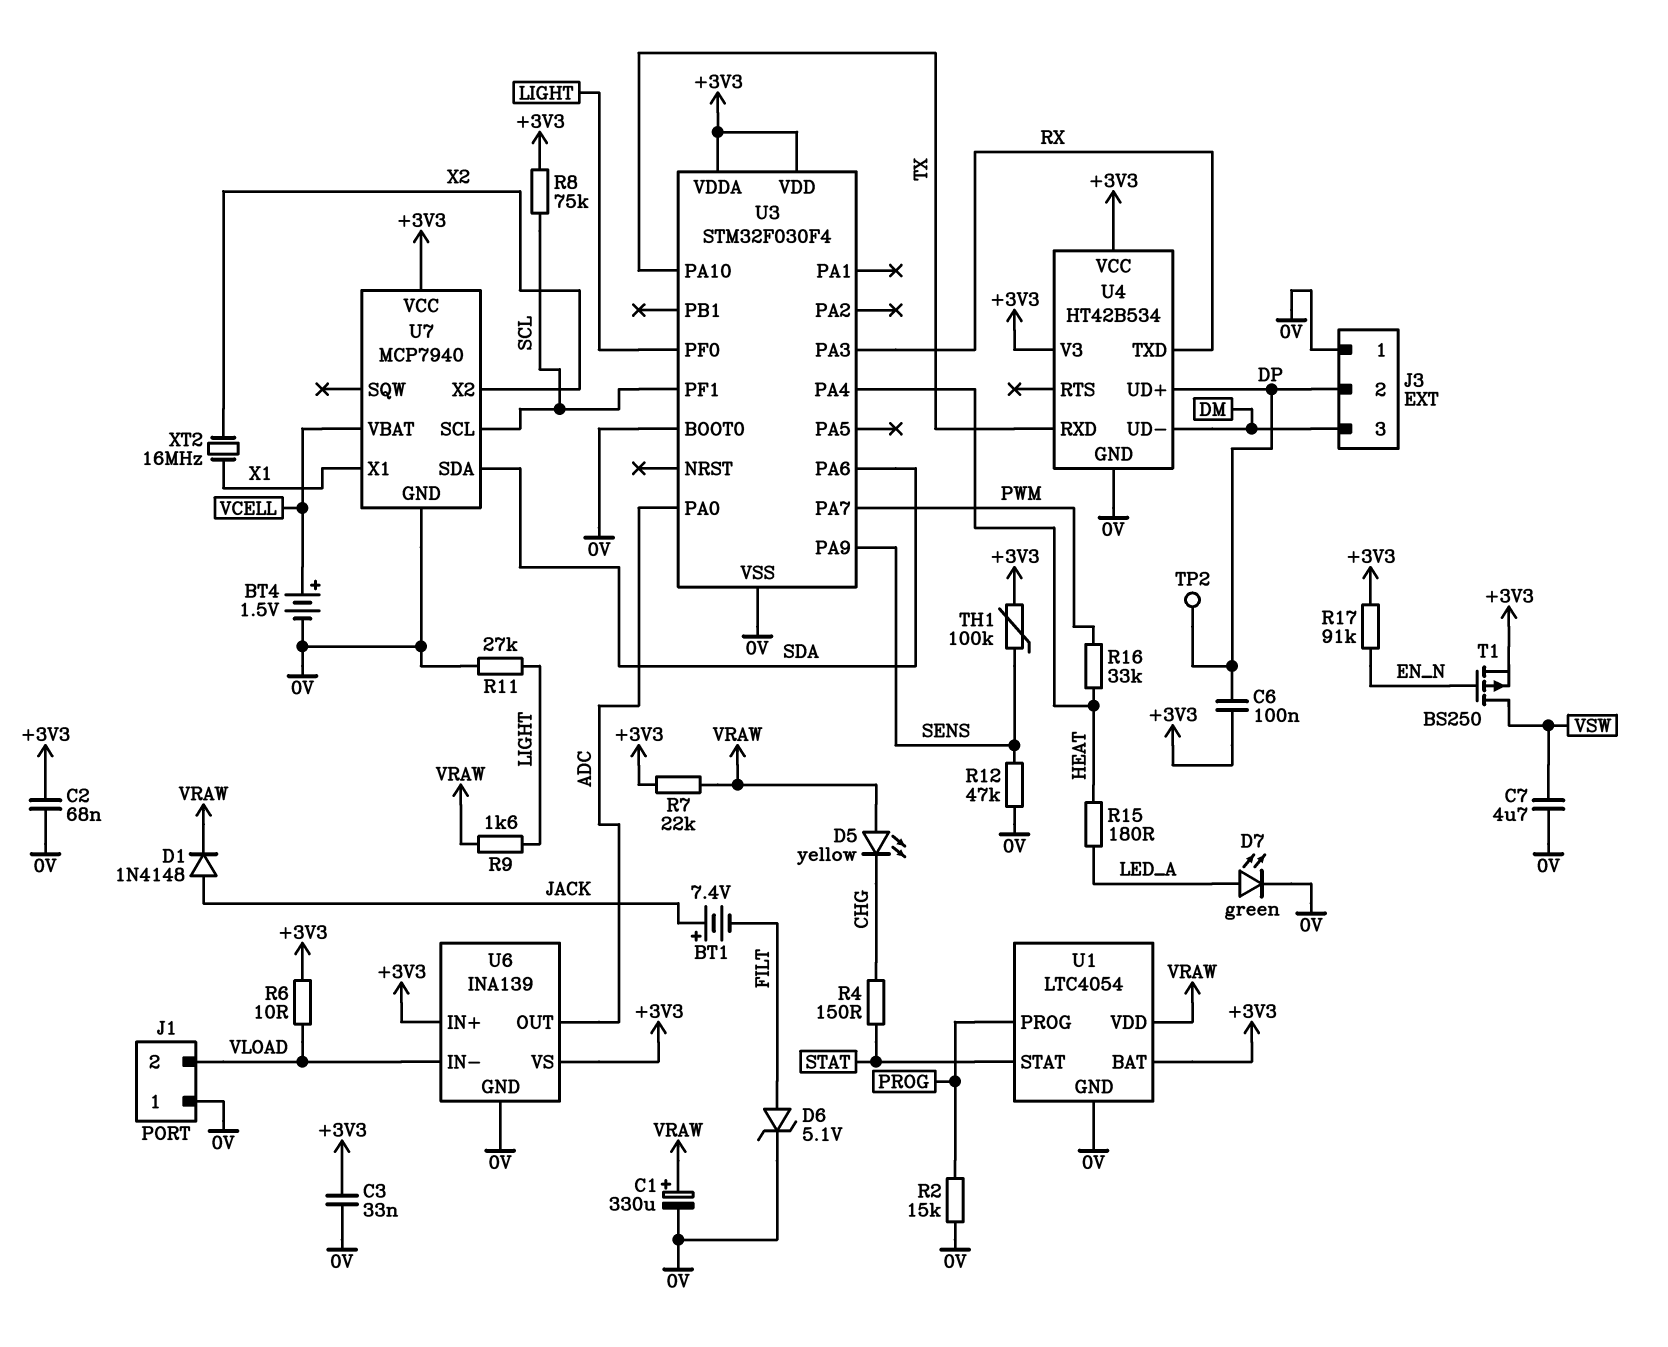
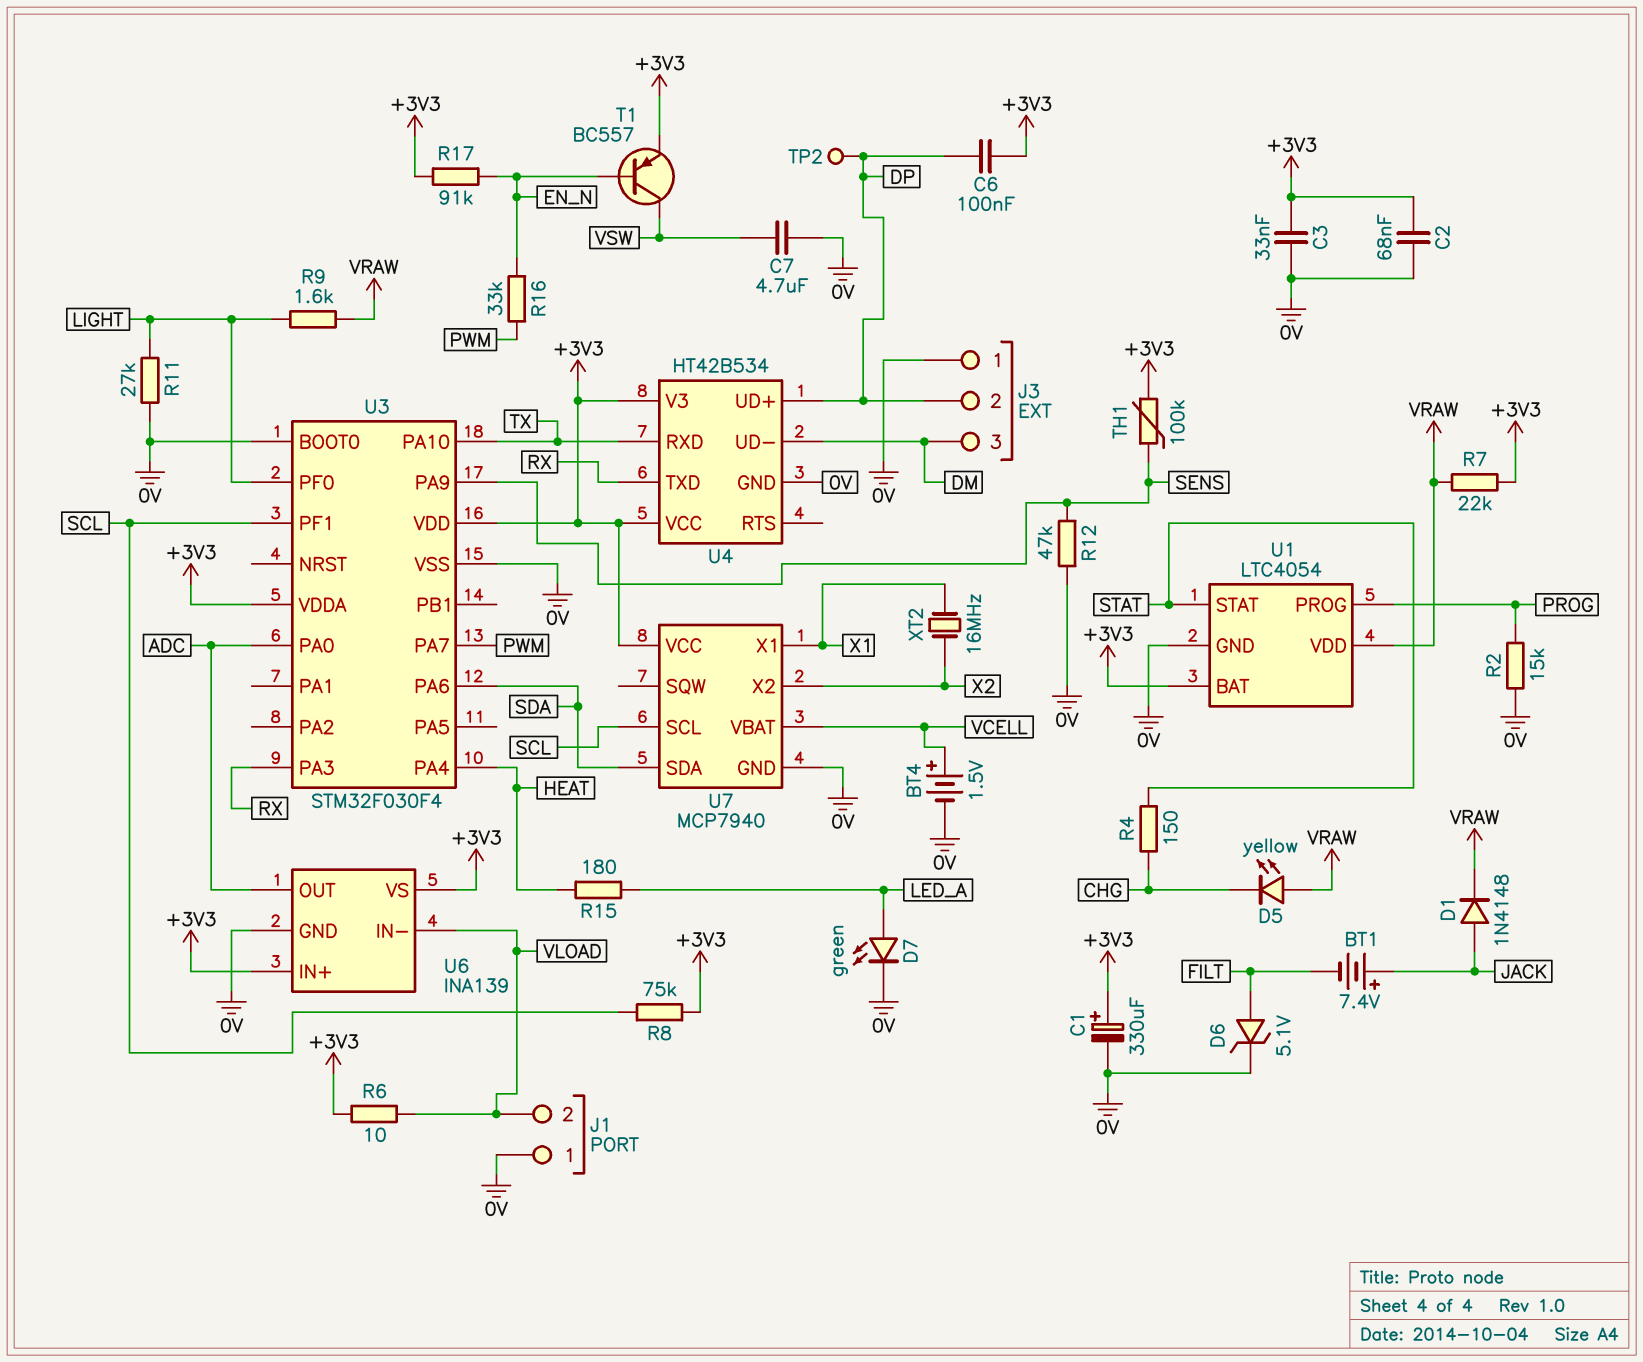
C1: 330uF (plus VRAW, minus 0V) -> 330uF (plus +3V3, minus 0V)
R16: 33k (HEAT, PWM) -> 33k (EN_N, PWM)
T1: PMOS BS250 (G EN_N, D VSW, S +3V3) -> PNP BC557 (B EN_N, C VSW, E +3V3)

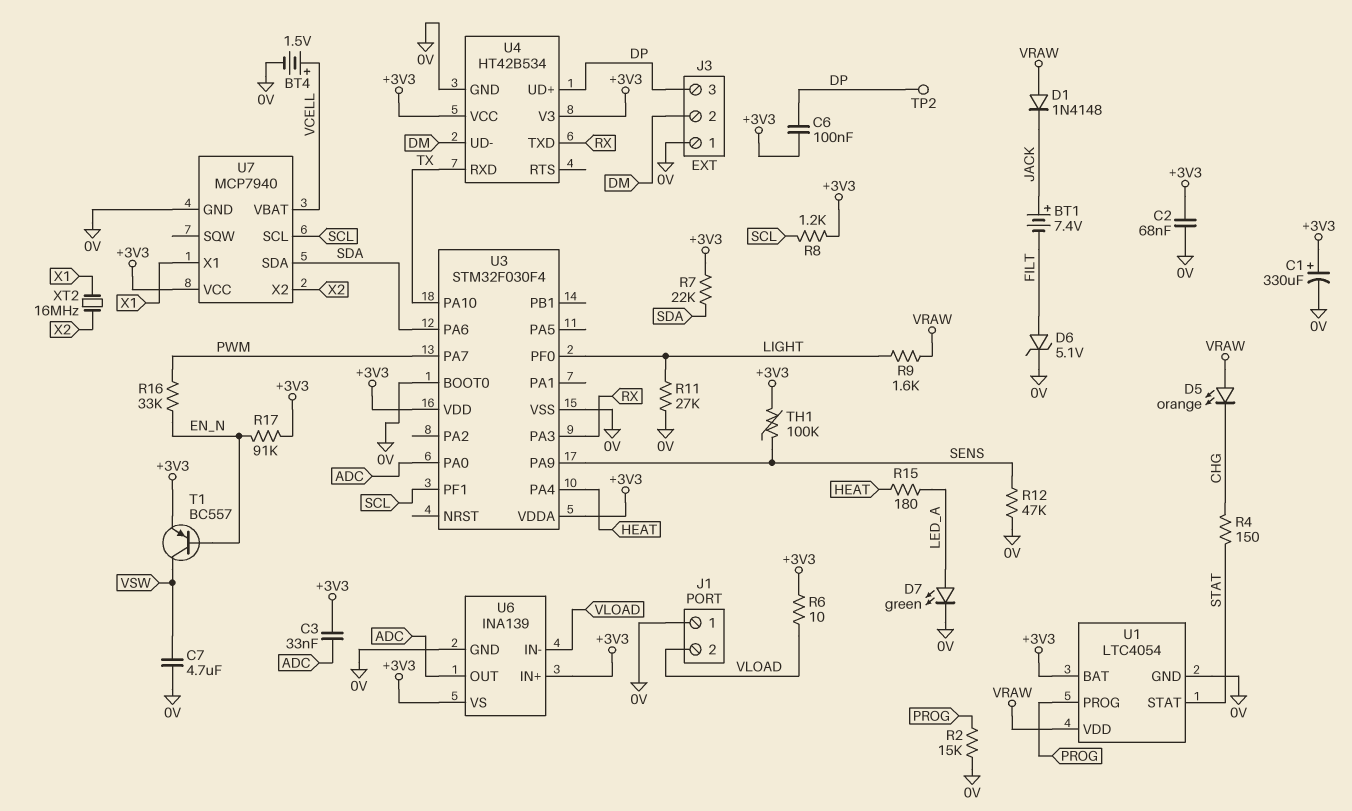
C3: 33nF (+3V3, 0V) -> 33nF (+3V3, ADC)
D1: diode 1N4148 (A JACK, K VRAW) -> diode 1N4148 (A VRAW, K JACK)
D5: LED yellow (A VRAW, K CHG) -> LED orange (A VRAW, K CHG)
J3 pin 2: DP -> DM
J3 pin 3: DM -> DP
R7: 22k (+3V3, VRAW) -> 22k (+3V3, SDA)
R8: 75k (+3V3, SCL) -> 1.2k (+3V3, SCL)

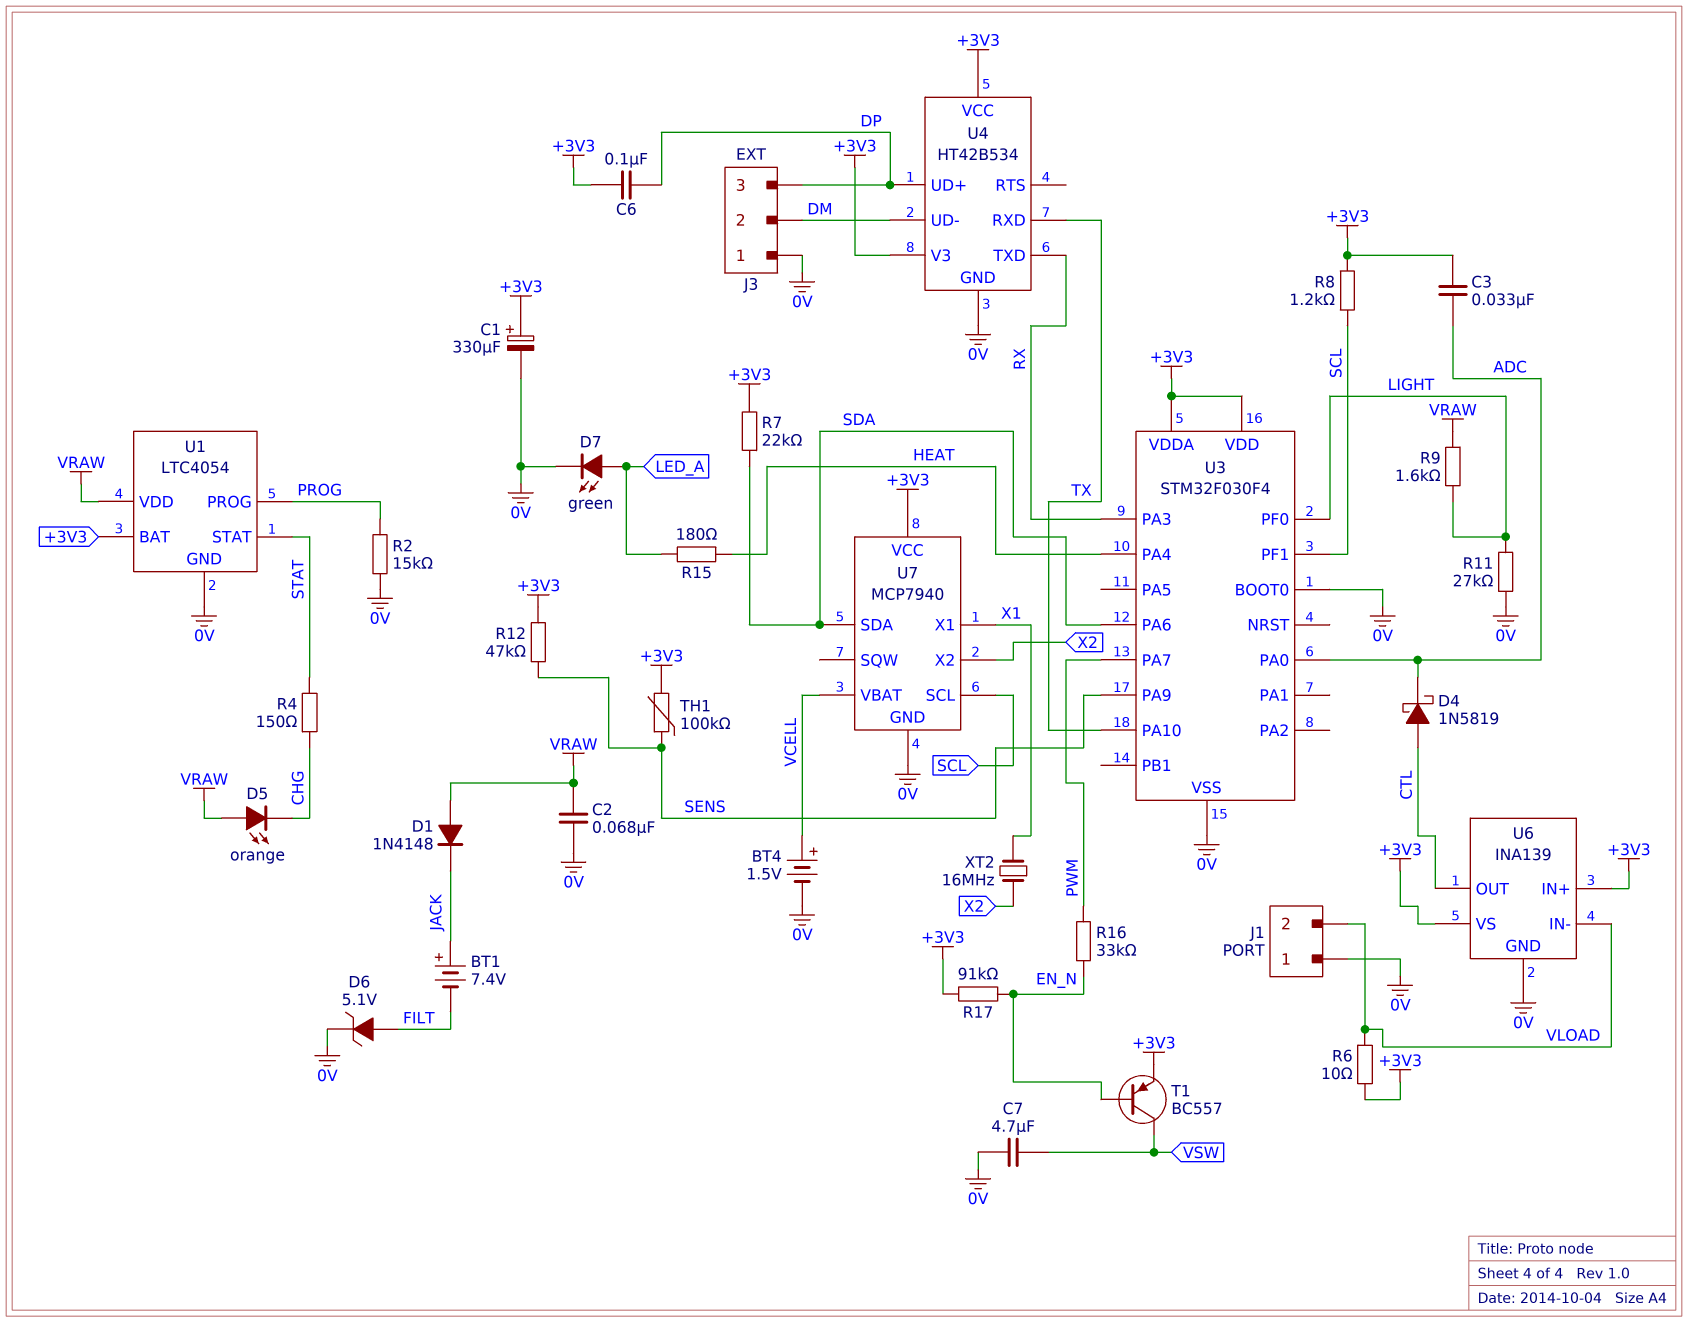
C2: 68nF (+3V3, 0V) -> 68nF (0V, VRAW)
D4: none -> schottky 1N5819 (A CTL, K ADC)
R12: 47k (0V, SENS) -> 47k (+3V3, SENS)
TP2: test point (DP) -> none
U6 pin OUT: ADC -> CTL

